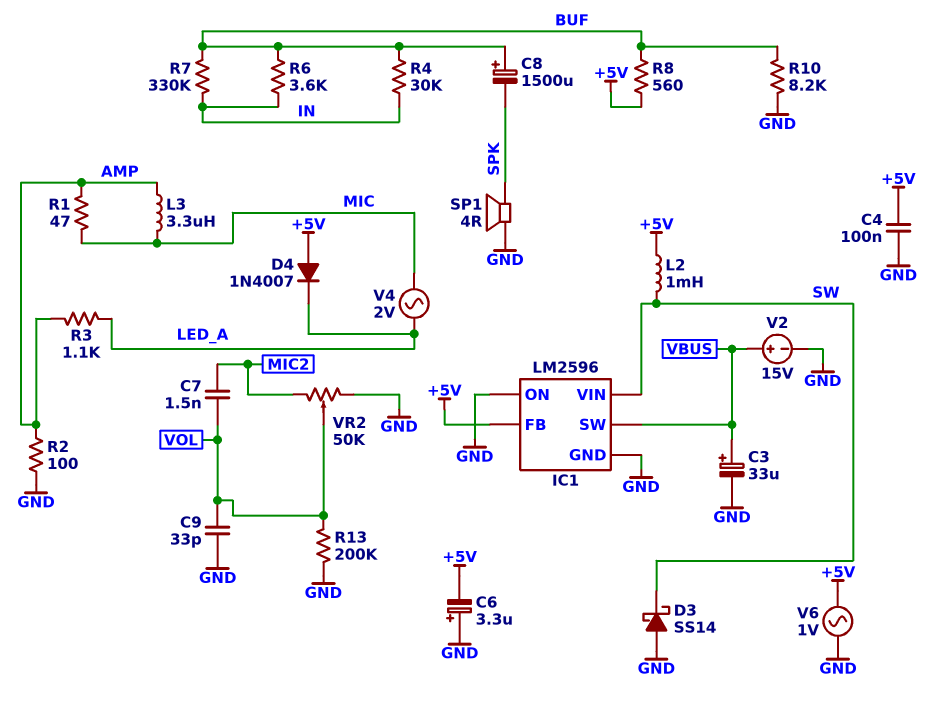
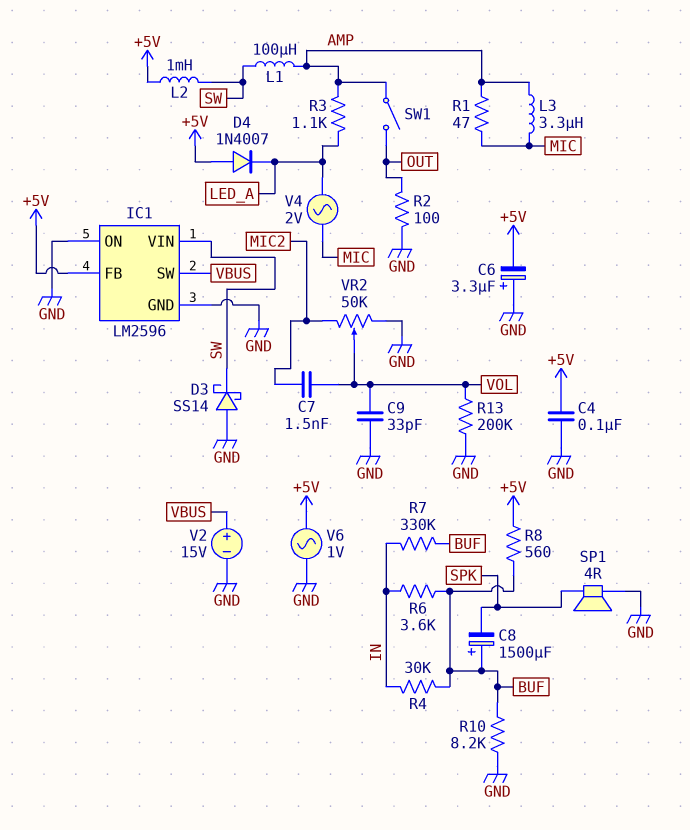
C3: 33uF (plus VBUS, minus GND) -> none
L1: none -> 100uH (AMP, SW)
R2: 100 (AMP, GND) -> 100 (GND, OUT)
SW1: none -> switch (AMP, OUT)

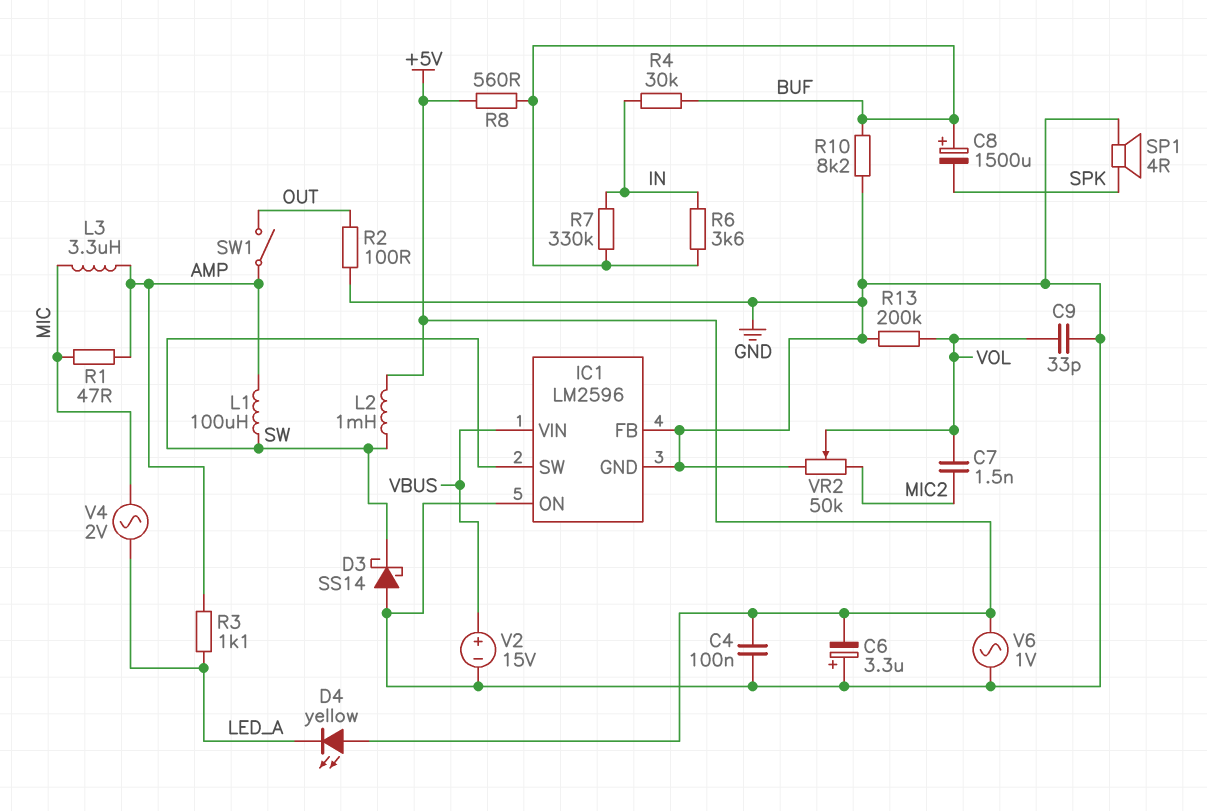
D4: diode 1N4007 (A +5V, K LED_A) -> LED yellow (A +5V, K LED_A)
IC1 pin FB: +5V -> GND
IC1 pin SW: VBUS -> SW
IC1 pin VIN: SW -> VBUS

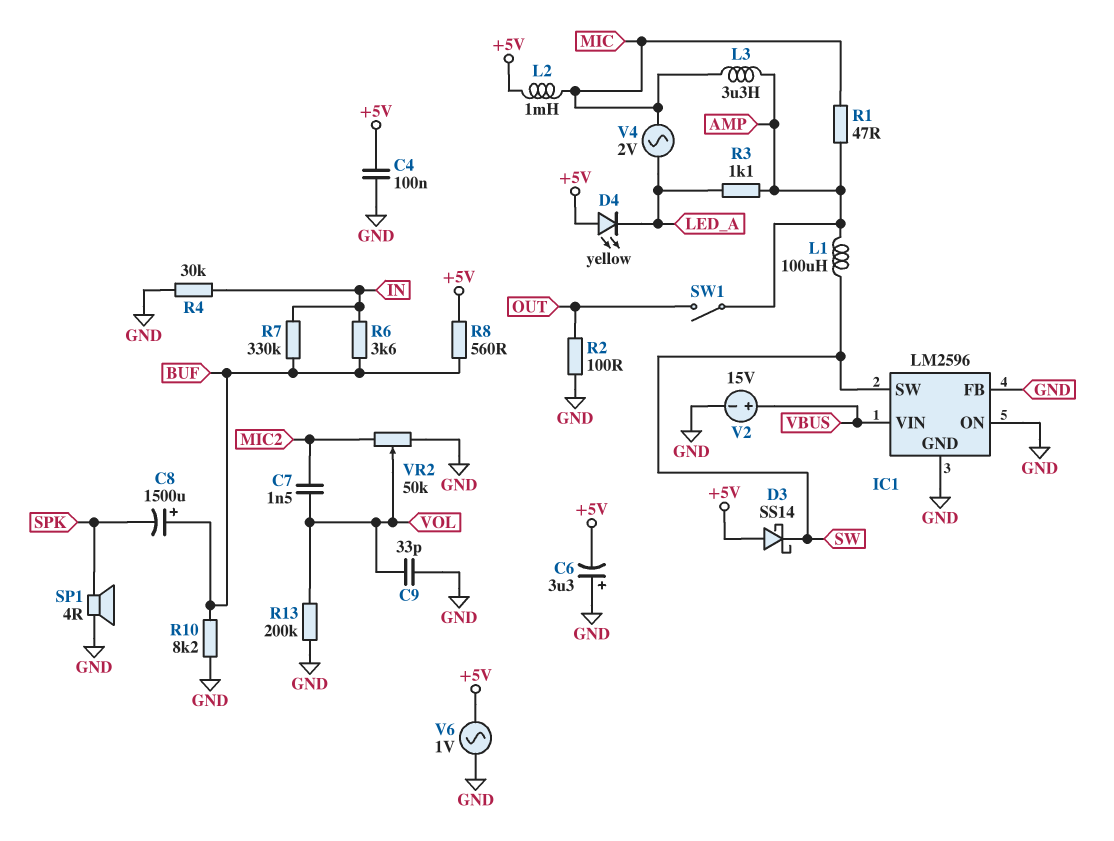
D3: schottky SS14 (A GND, K SW) -> schottky SS14 (A +5V, K SW)
L2: 1mH (+5V, SW) -> 1mH (+5V, MIC)
R4: 30k (BUF, IN) -> 30k (GND, IN)

